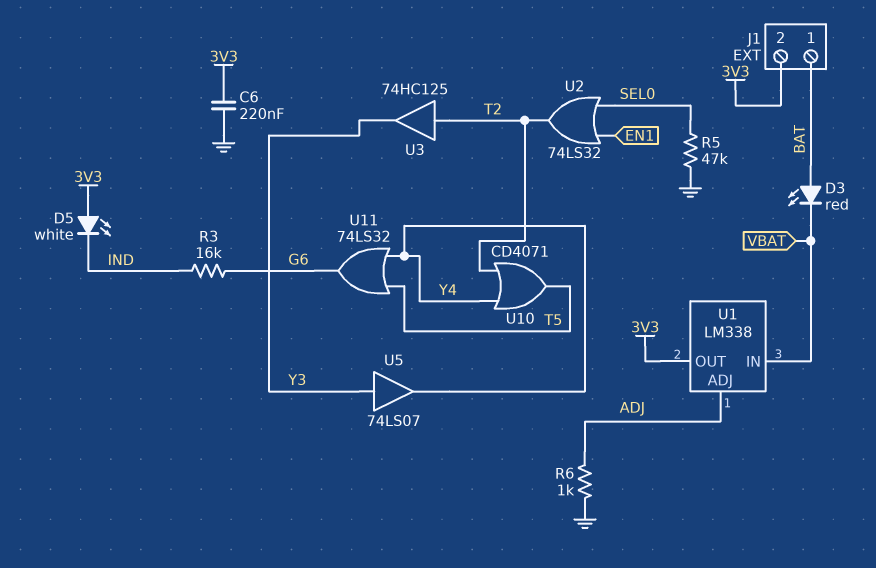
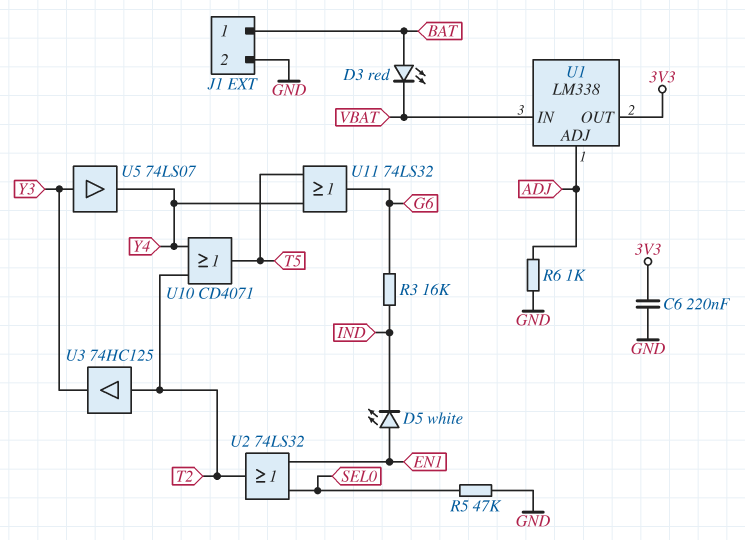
D5: LED white (A 3V3, K IND) -> LED white (A EN1, K IND)
J1 pin 2: 3V3 -> GND

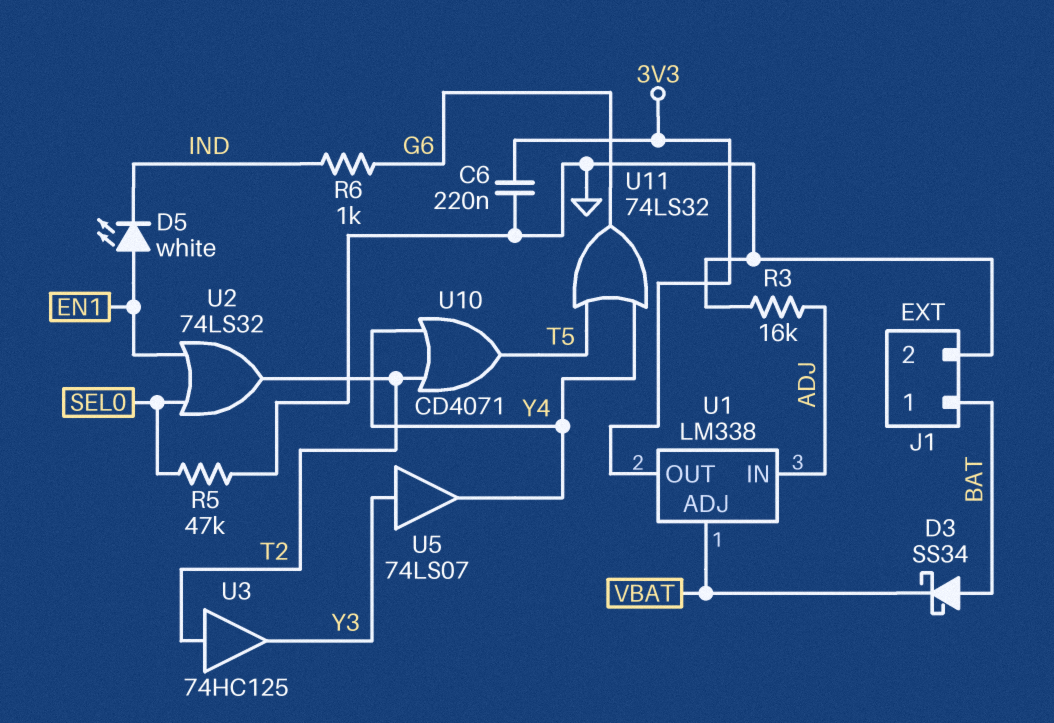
D3: LED red (A BAT, K VBAT) -> schottky SS34 (A BAT, K VBAT)
R3: 16k (G6, IND) -> 16k (ADJ, GND)
R6: 1k (ADJ, GND) -> 1k (G6, IND)
U1 pin ADJ: ADJ -> VBAT
U1 pin IN: VBAT -> ADJ

